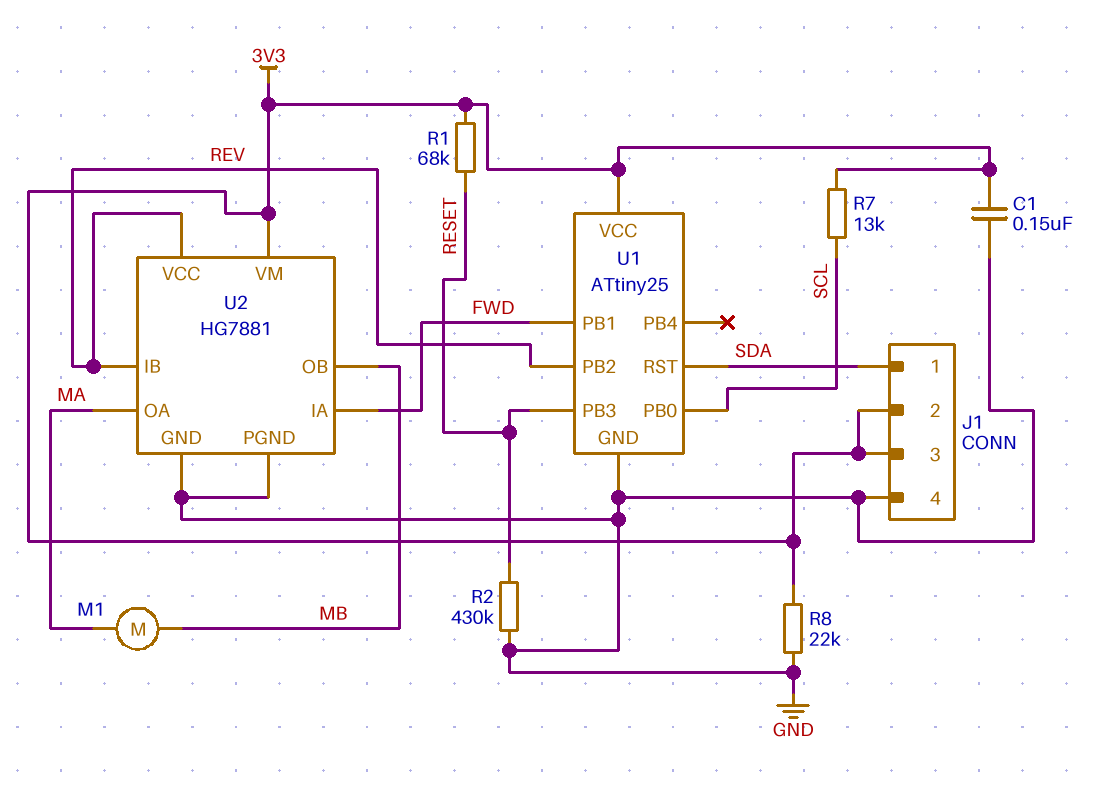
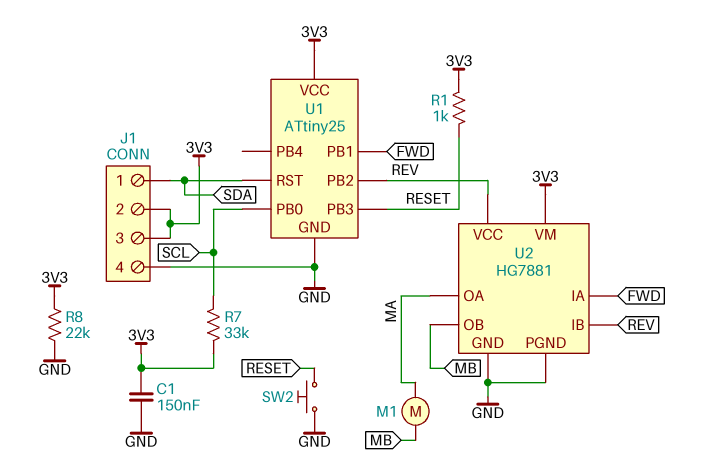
R1: 68k (3V3, RESET) -> 1k (3V3, RESET)
R2: 430k (GND, RESET) -> none
R7: 13k (3V3, SCL) -> 33k (3V3, SCL)
SW2: none -> button (GND, RESET)

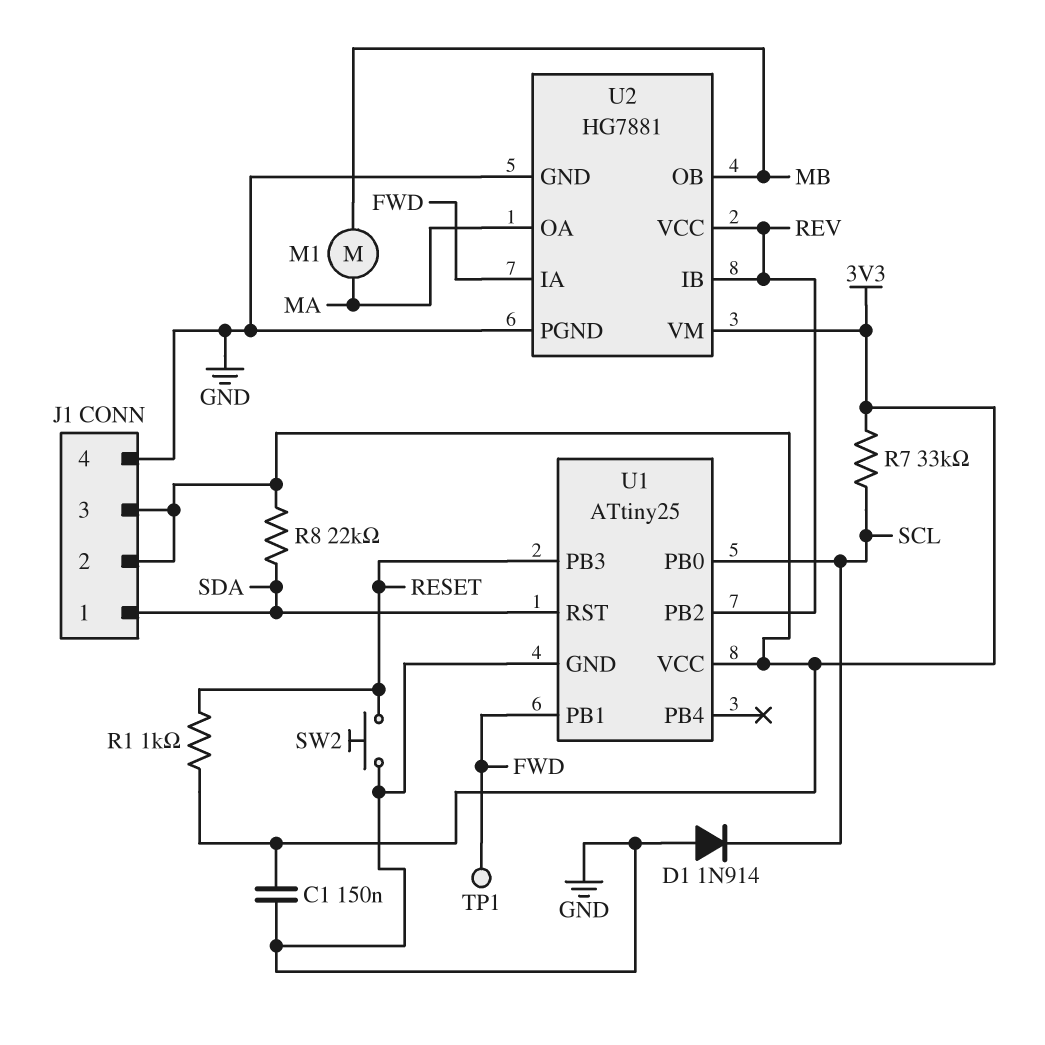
D1: none -> diode 1N914 (A GND, K SCL)
R8: 22k (3V3, GND) -> 22k (3V3, SDA)
TP1: none -> test point (FWD)

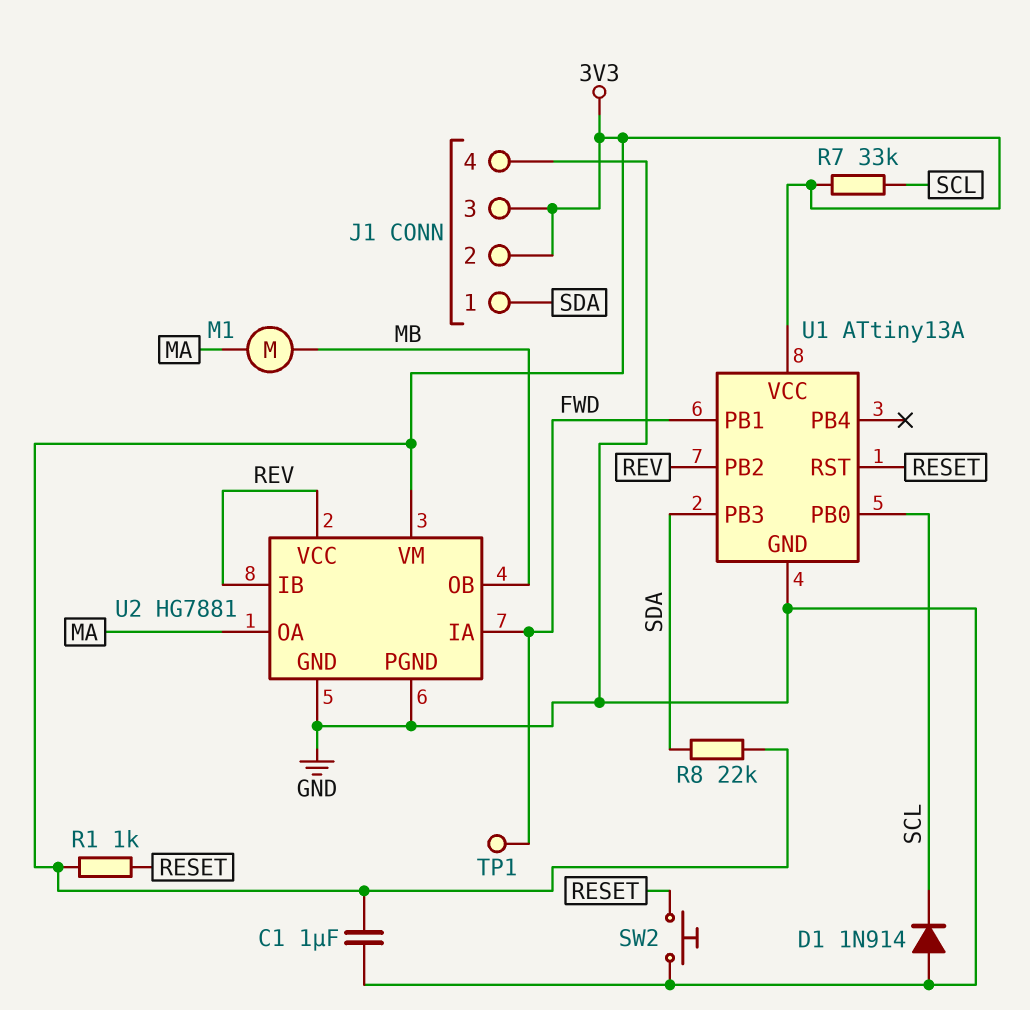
C1: 150nF (3V3, GND) -> 1uF (3V3, GND)
U1: ATtiny25 -> ATtiny13A
U1 pin PB3: RESET -> SDA
U1 pin RST: SDA -> RESET

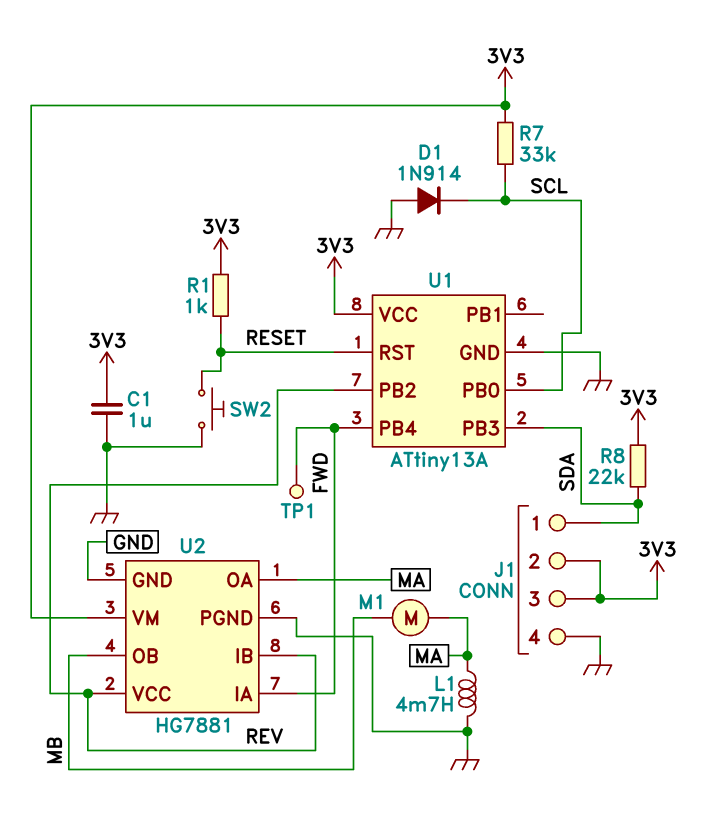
L1: none -> 4.7mH (GND, MA)
U1 pin PB1: FWD -> none
U1 pin PB4: none -> FWD

